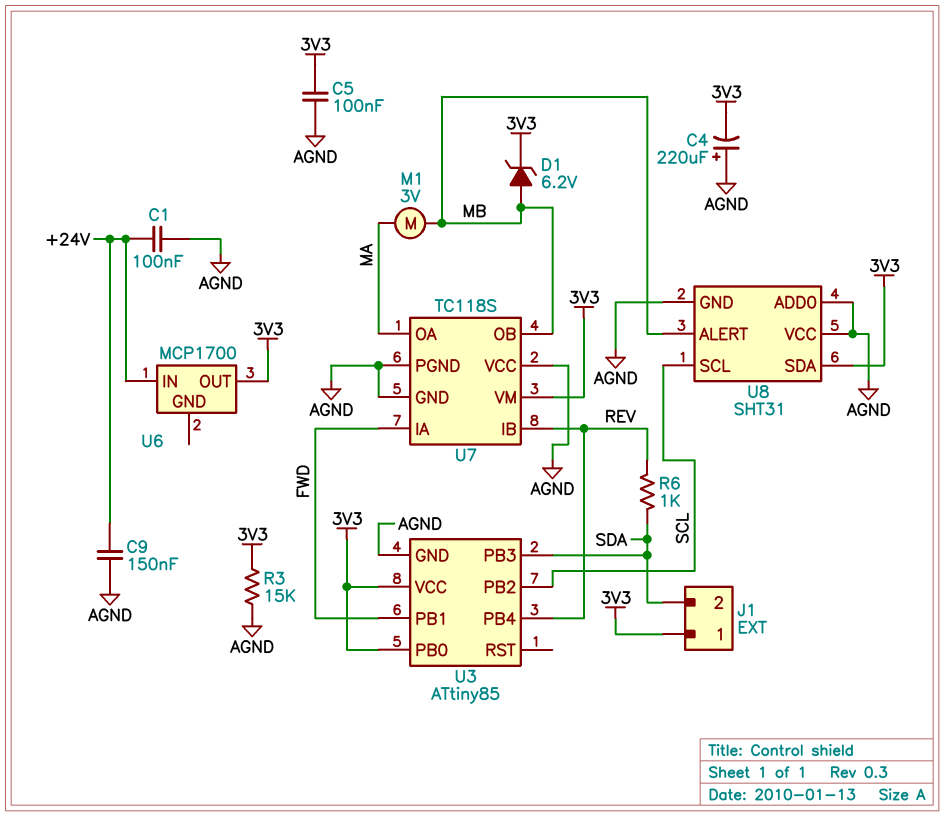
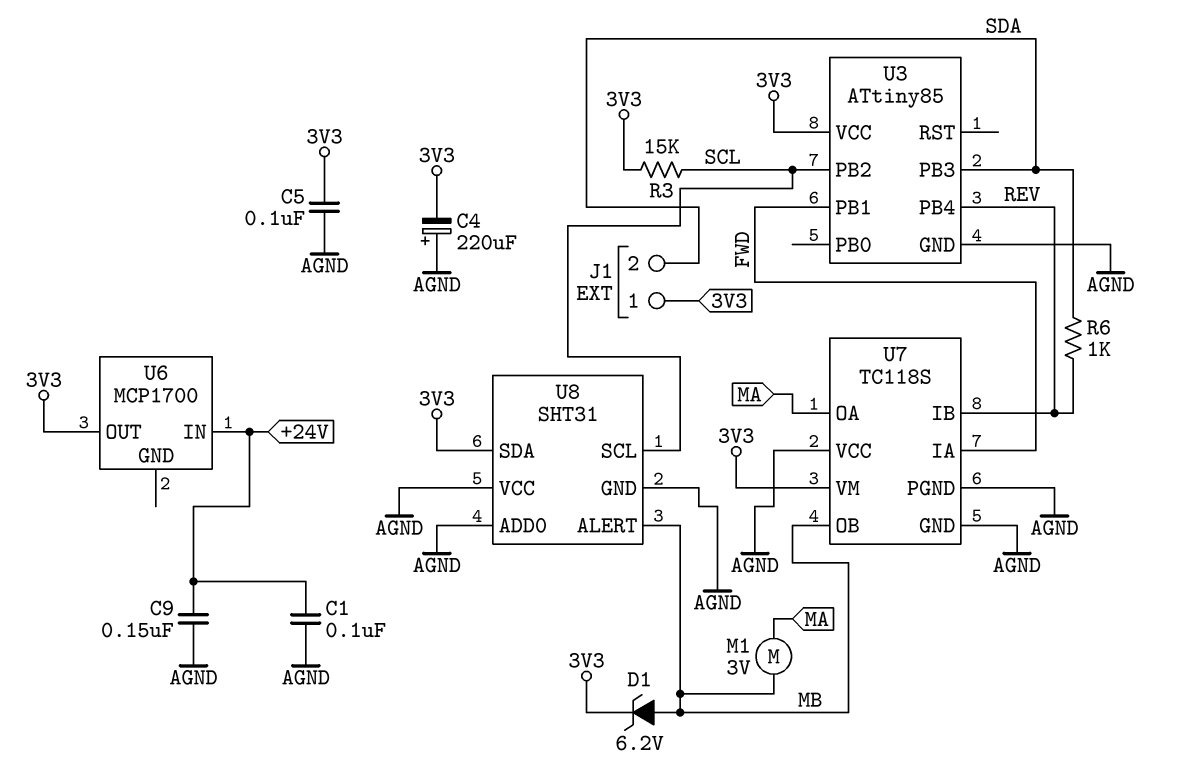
R3: 15k (3V3, AGND) -> 15k (3V3, SCL)
U3 pin PB0: 3V3 -> none

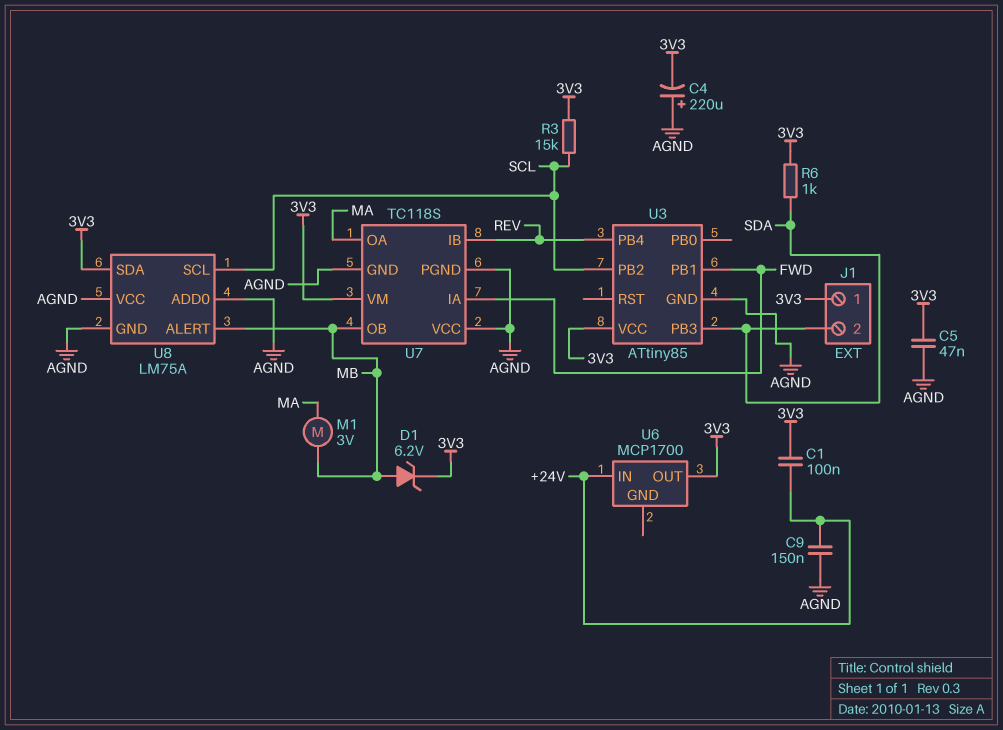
C1: 100nF (+24V, AGND) -> 100nF (+24V, 3V3)
C5: 100nF (3V3, AGND) -> 47nF (3V3, AGND)
R6: 1k (REV, SDA) -> 1k (3V3, SDA)
U8: SHT31 -> LM75A

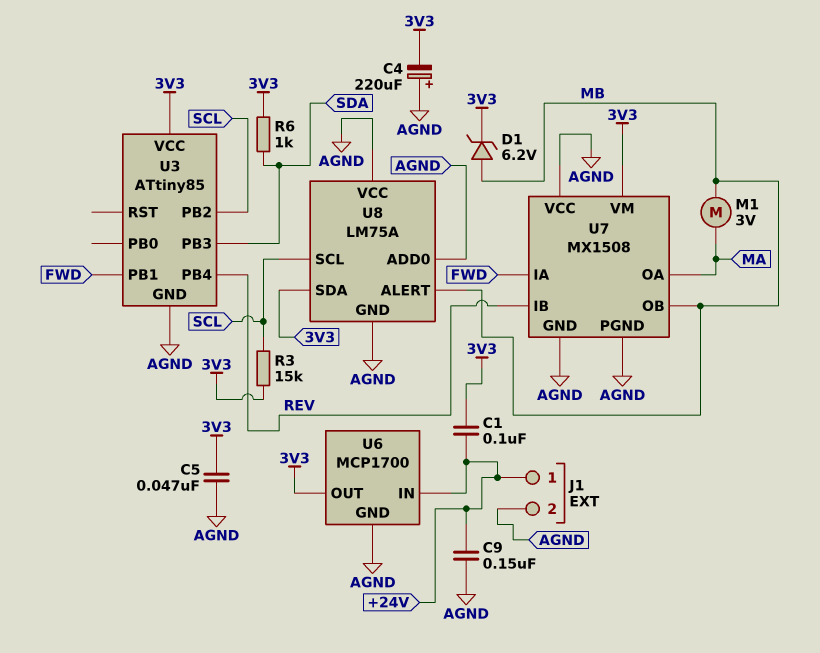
J1 pin 1: 3V3 -> +24V
J1 pin 2: SDA -> AGND
U6 pin GND: none -> AGND
U7: TC118S -> MX1508

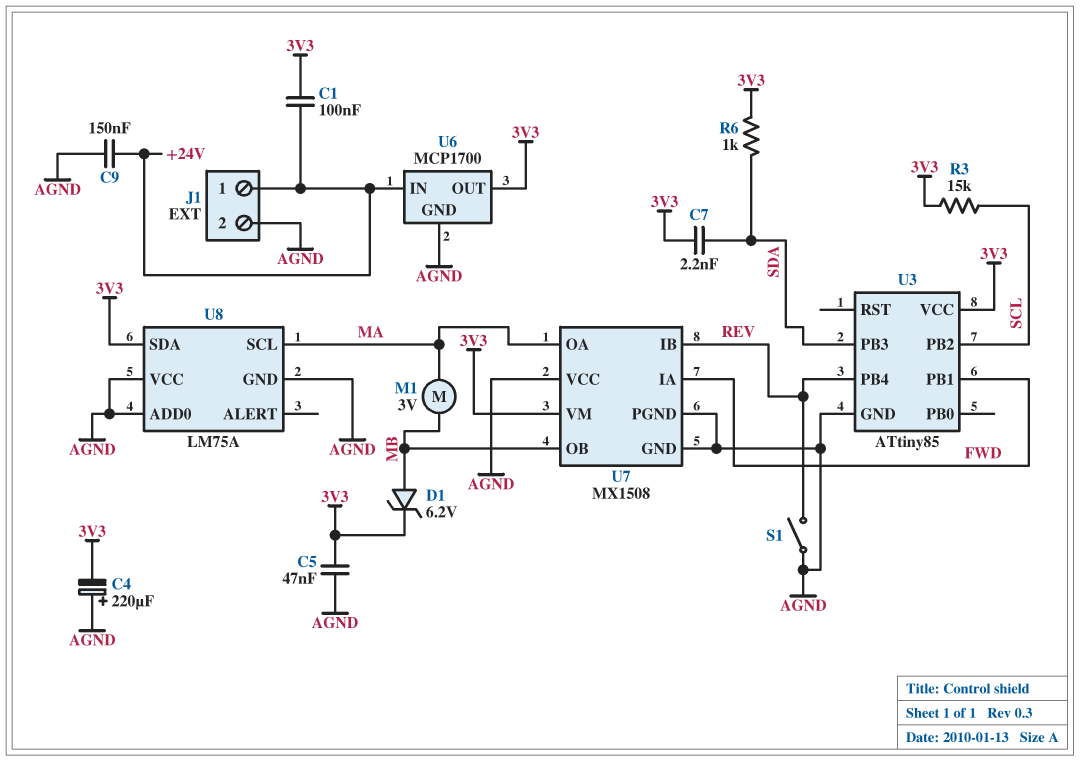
C7: none -> 2.2nF (3V3, SDA)
S1: none -> switch (AGND, REV)
U8 pin ALERT: MB -> none
U8 pin SCL: SCL -> MA

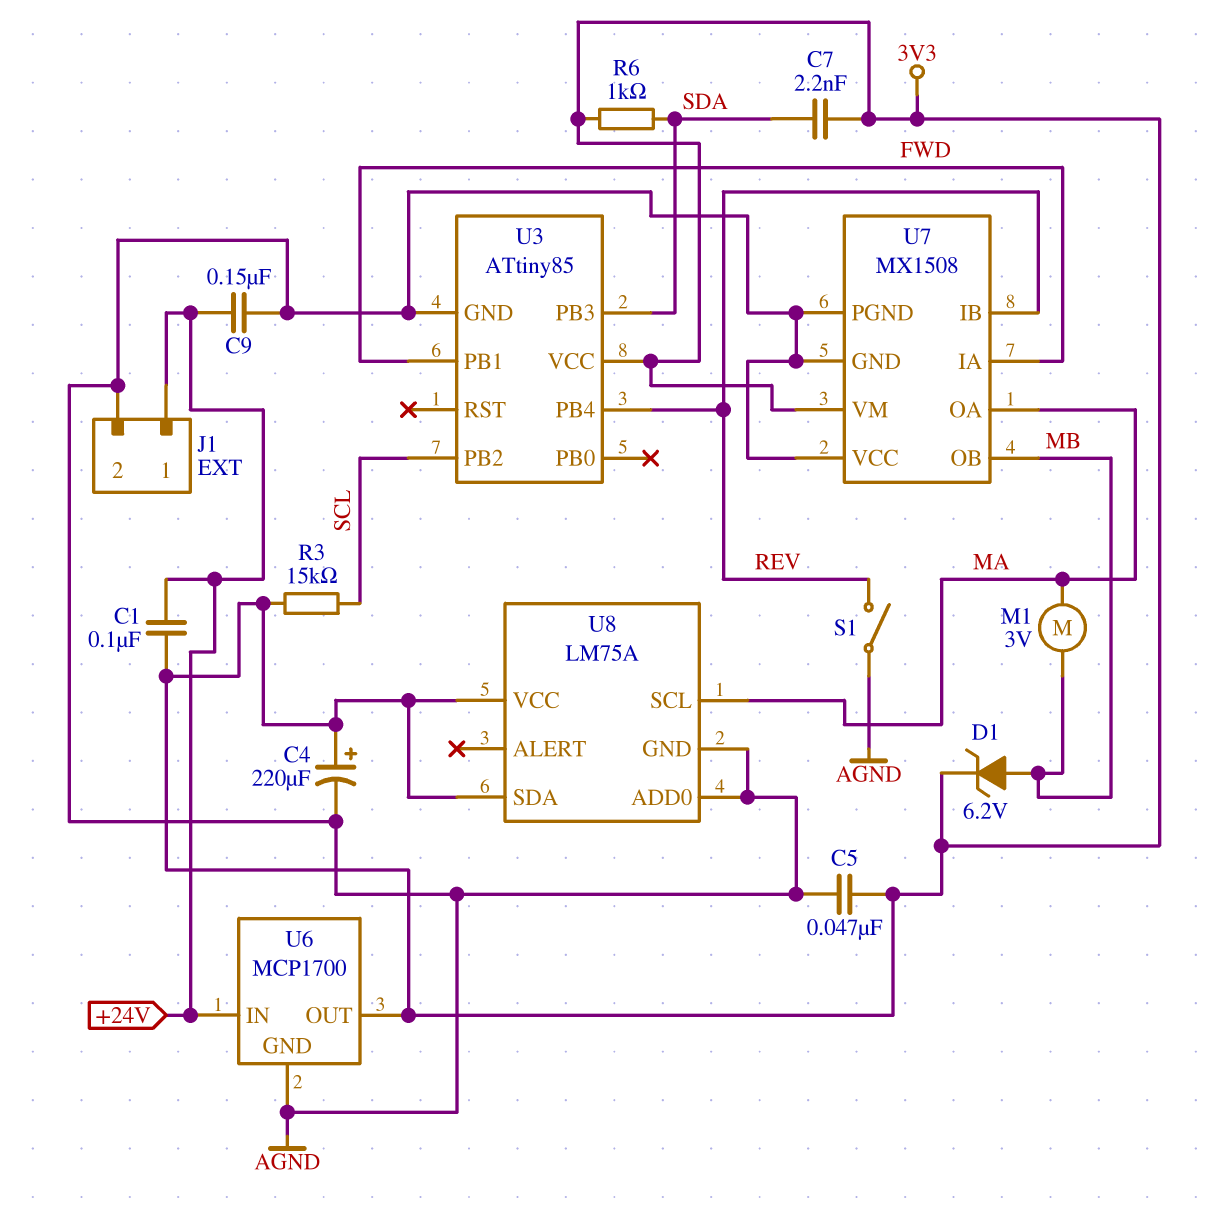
C4: 220uF (plus AGND, minus 3V3) -> 220uF (plus 3V3, minus AGND)
U8 pin VCC: AGND -> 3V3

